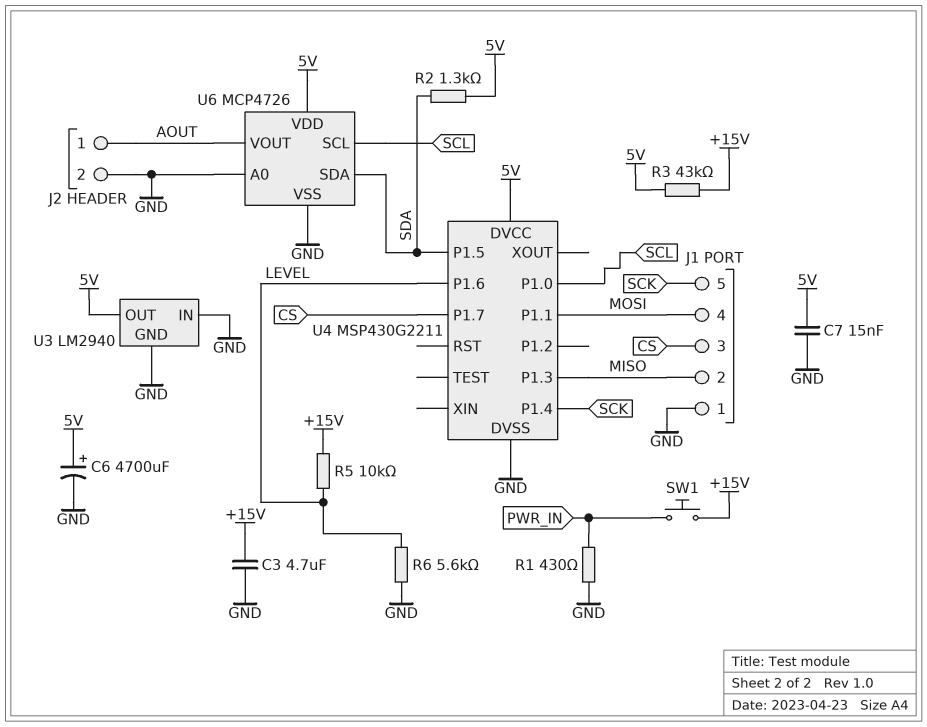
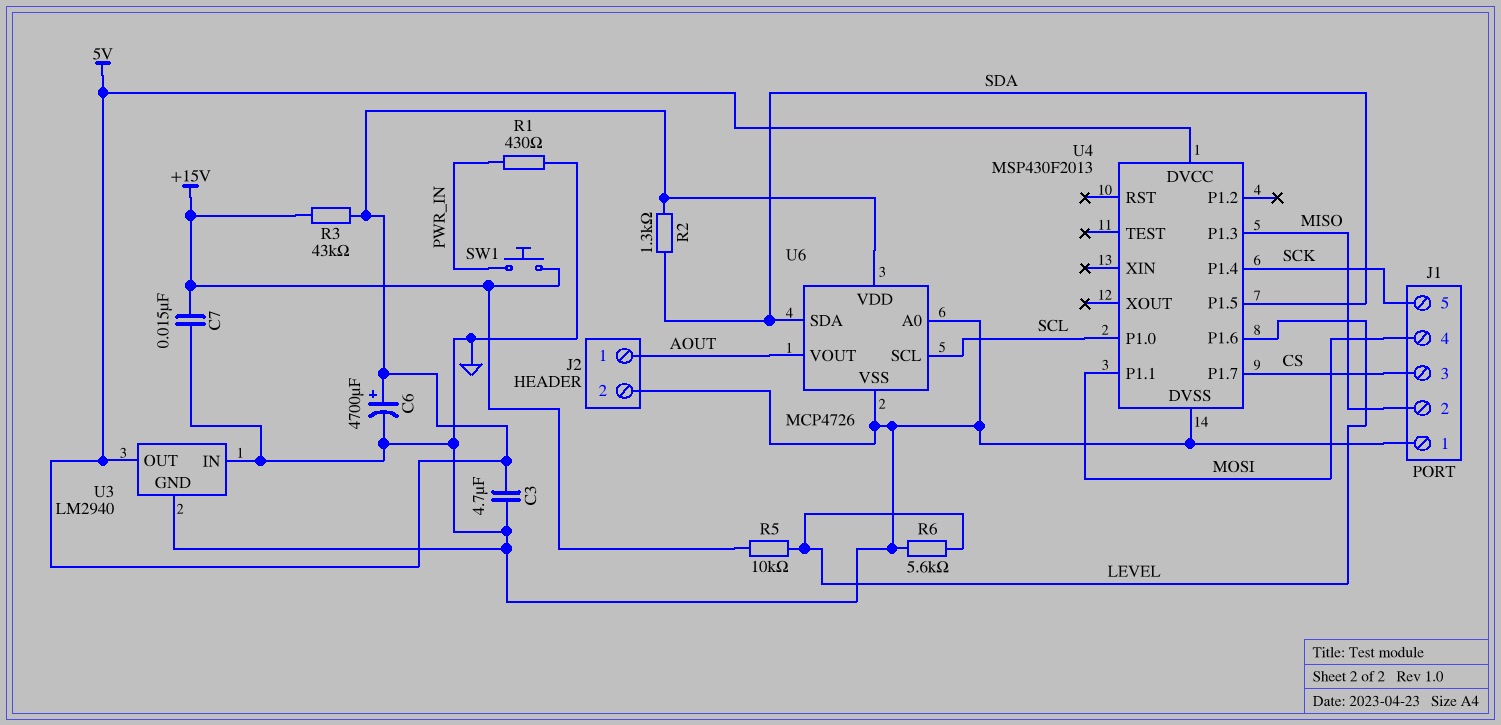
C3: 4.7uF (+15V, GND) -> 4.7uF (5V, GND)
C7: 15nF (5V, GND) -> 15nF (+15V, GND)
U4: MSP430G2211 -> MSP430F2013

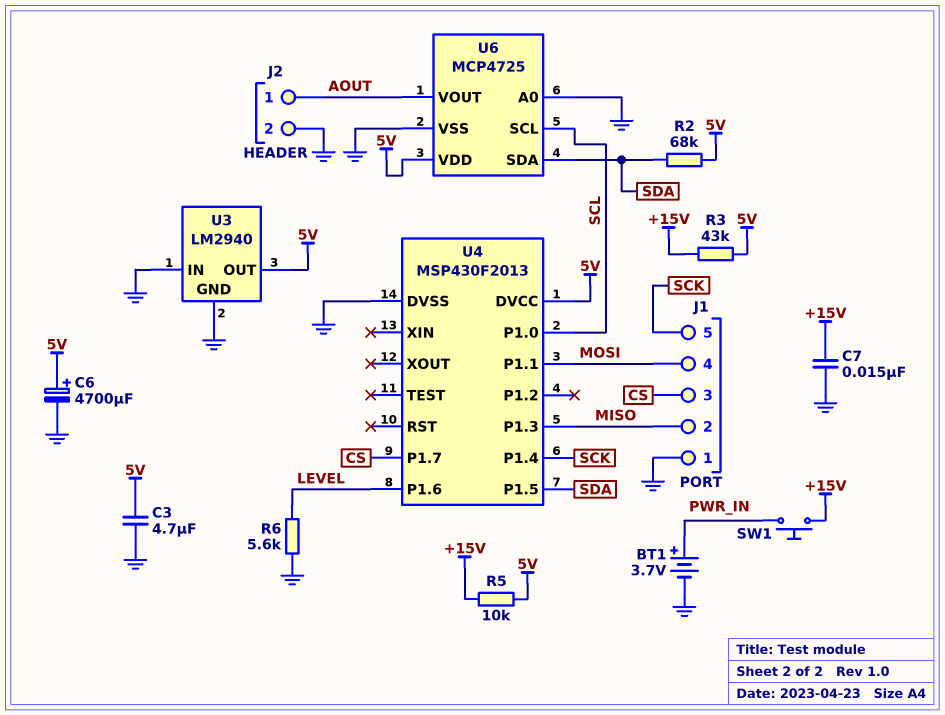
BT1: none -> 3.7V (plus PWR_IN, minus GND)
R1: 430 (GND, PWR_IN) -> none
R2: 1.3k (5V, SDA) -> 68k (5V, SDA)
R5: 10k (+15V, LEVEL) -> 10k (+15V, 5V)
U6: MCP4726 -> MCP4725

